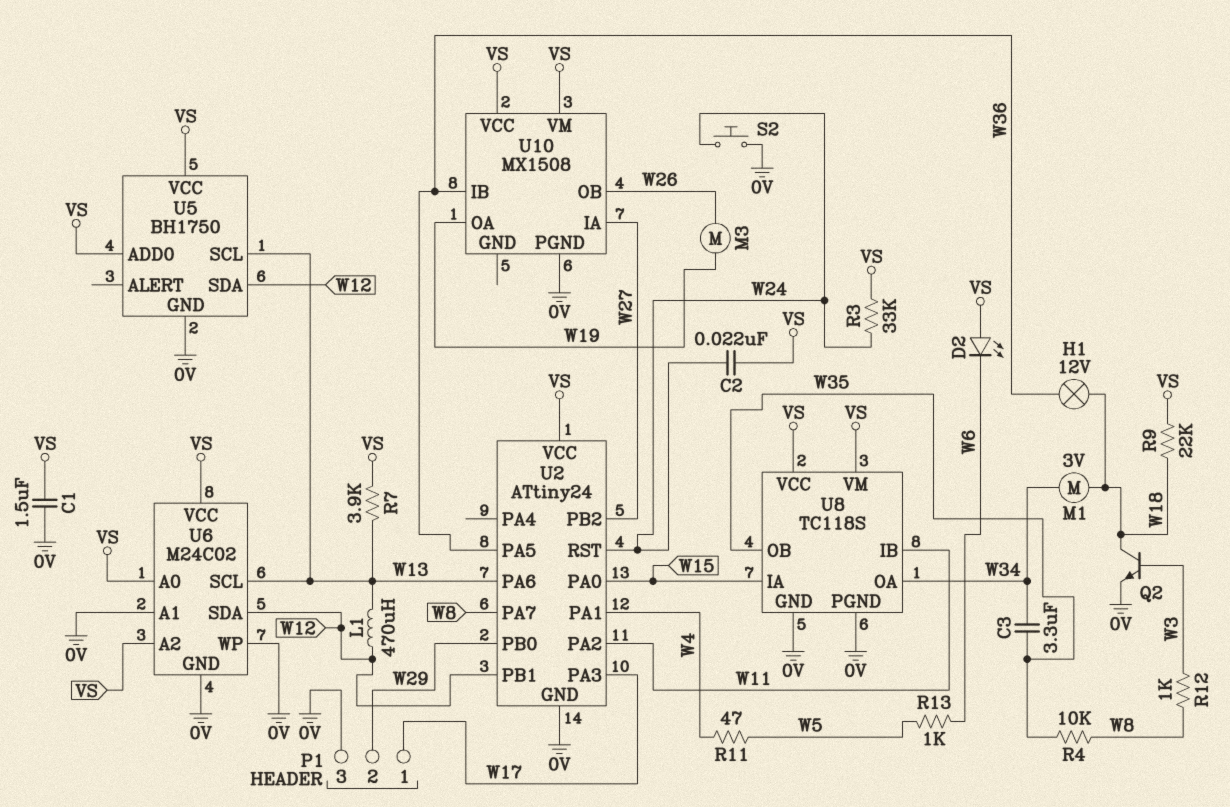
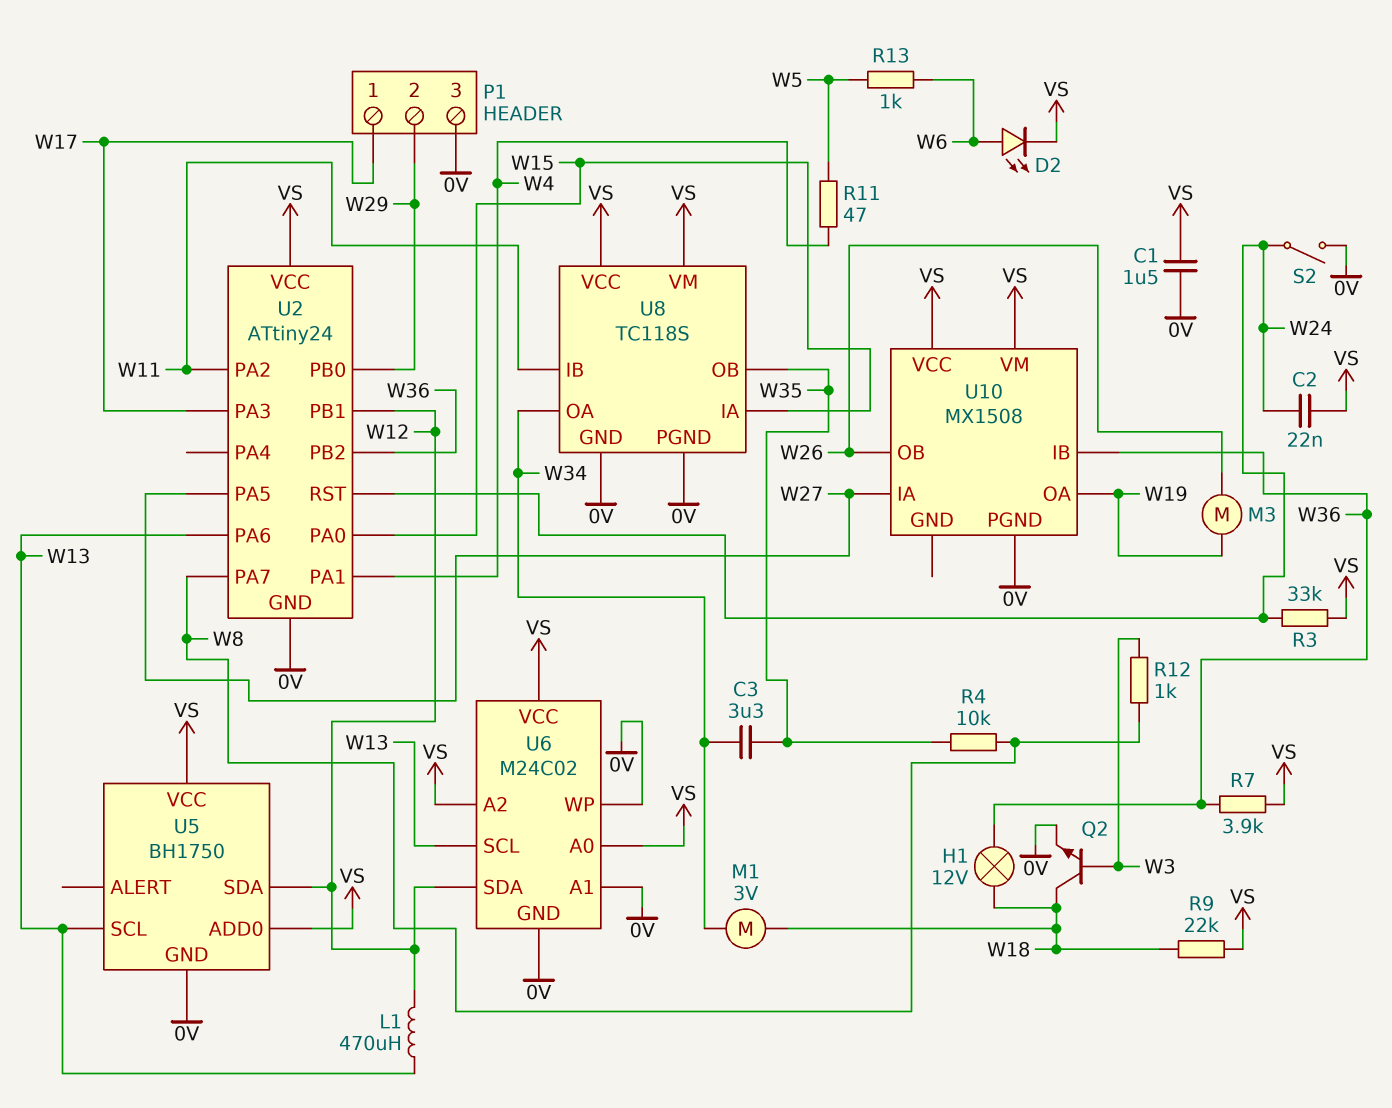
D2: LED (A VS, K W6) -> LED (A W6, K VS)
R7: 3.9k (VS, W13) -> 3.9k (VS, W36)
S2: button (0V, W24) -> switch (0V, W24)
U2 pin PA5: W36 -> W27
U2 pin PB2: W27 -> W36

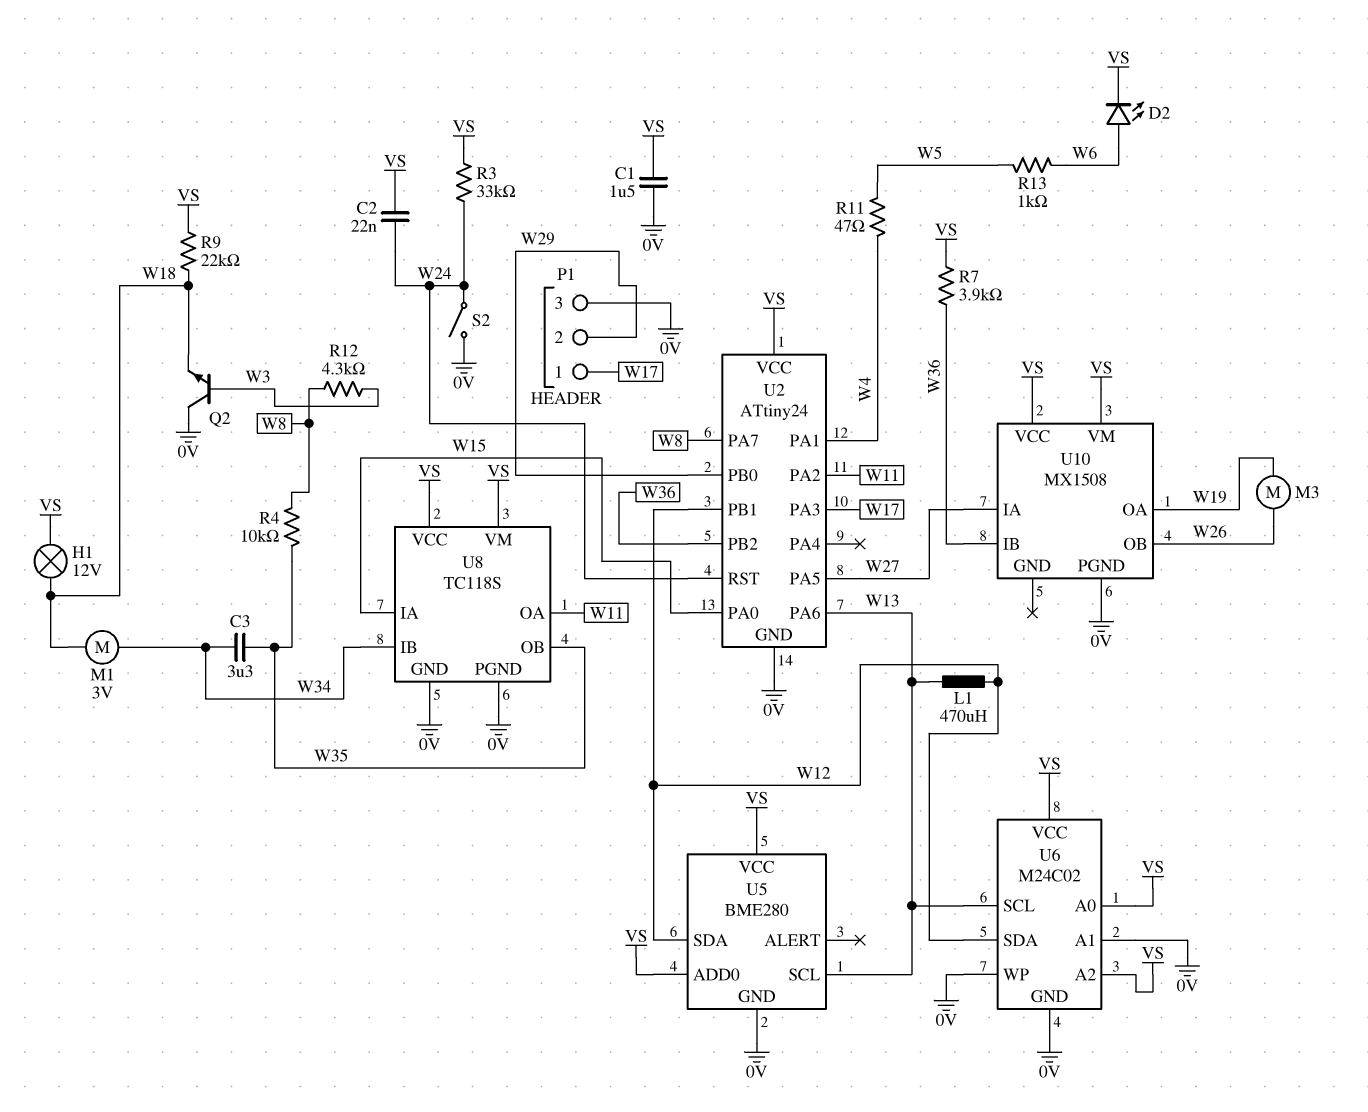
H1: lamp 12V (W18, W36) -> lamp 12V (VS, W18)
Q2: NPN (B W3, C W18, E 0V) -> NPN (B W3, C 0V, E W18)
R12: 1k (W3, W8) -> 4.3k (W3, W8)
U5: BH1750 -> BME280
U8 pin IB: W11 -> W34
U8 pin OA: W34 -> W11

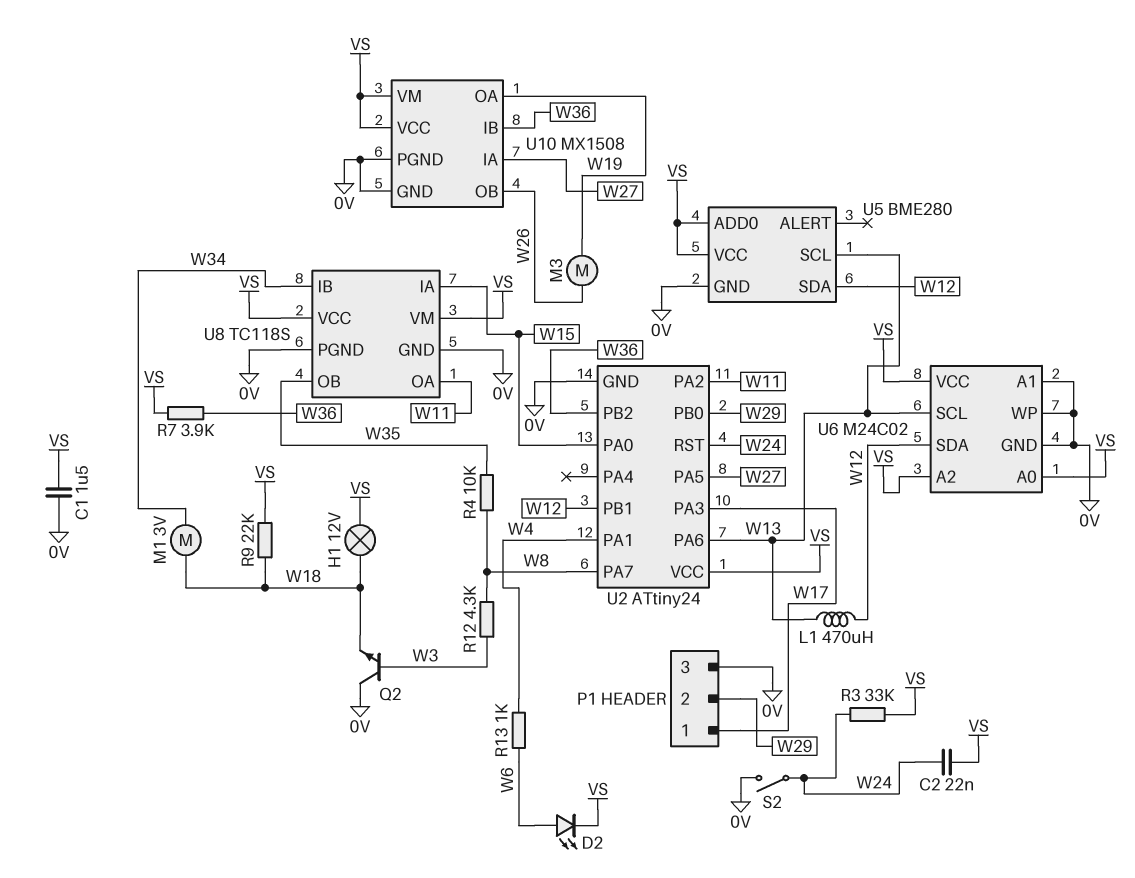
C3: 3.3uF (W34, W35) -> none
R11: 47 (W4, W5) -> none
R13: 1k (W5, W6) -> 1k (W4, W6)
U10 pin GND: none -> 0V

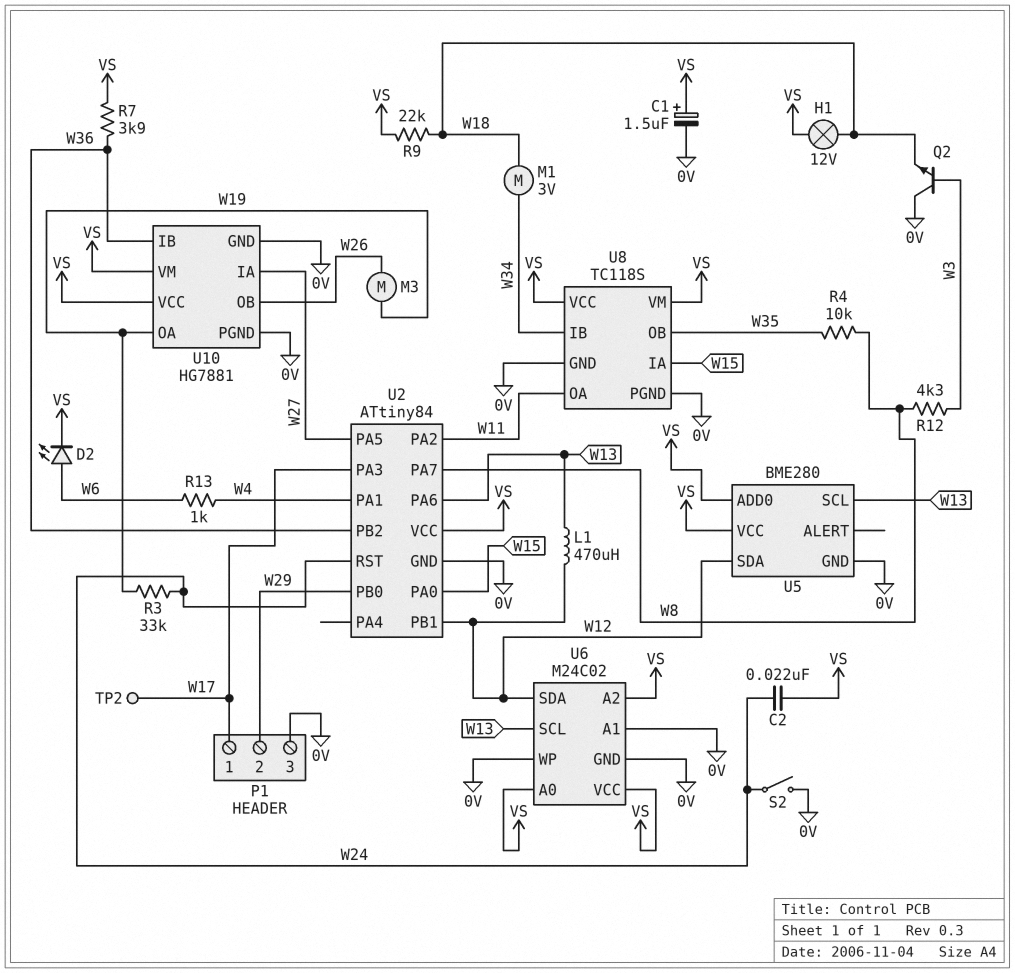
C1: 1.5uF (0V, VS) -> 1.5uF (plus VS, minus 0V)
R3: 33k (VS, W24) -> 33k (W19, W24)
TP2: none -> test point (W17)
U2: ATtiny24 -> ATtiny84
U10: MX1508 -> HG7881

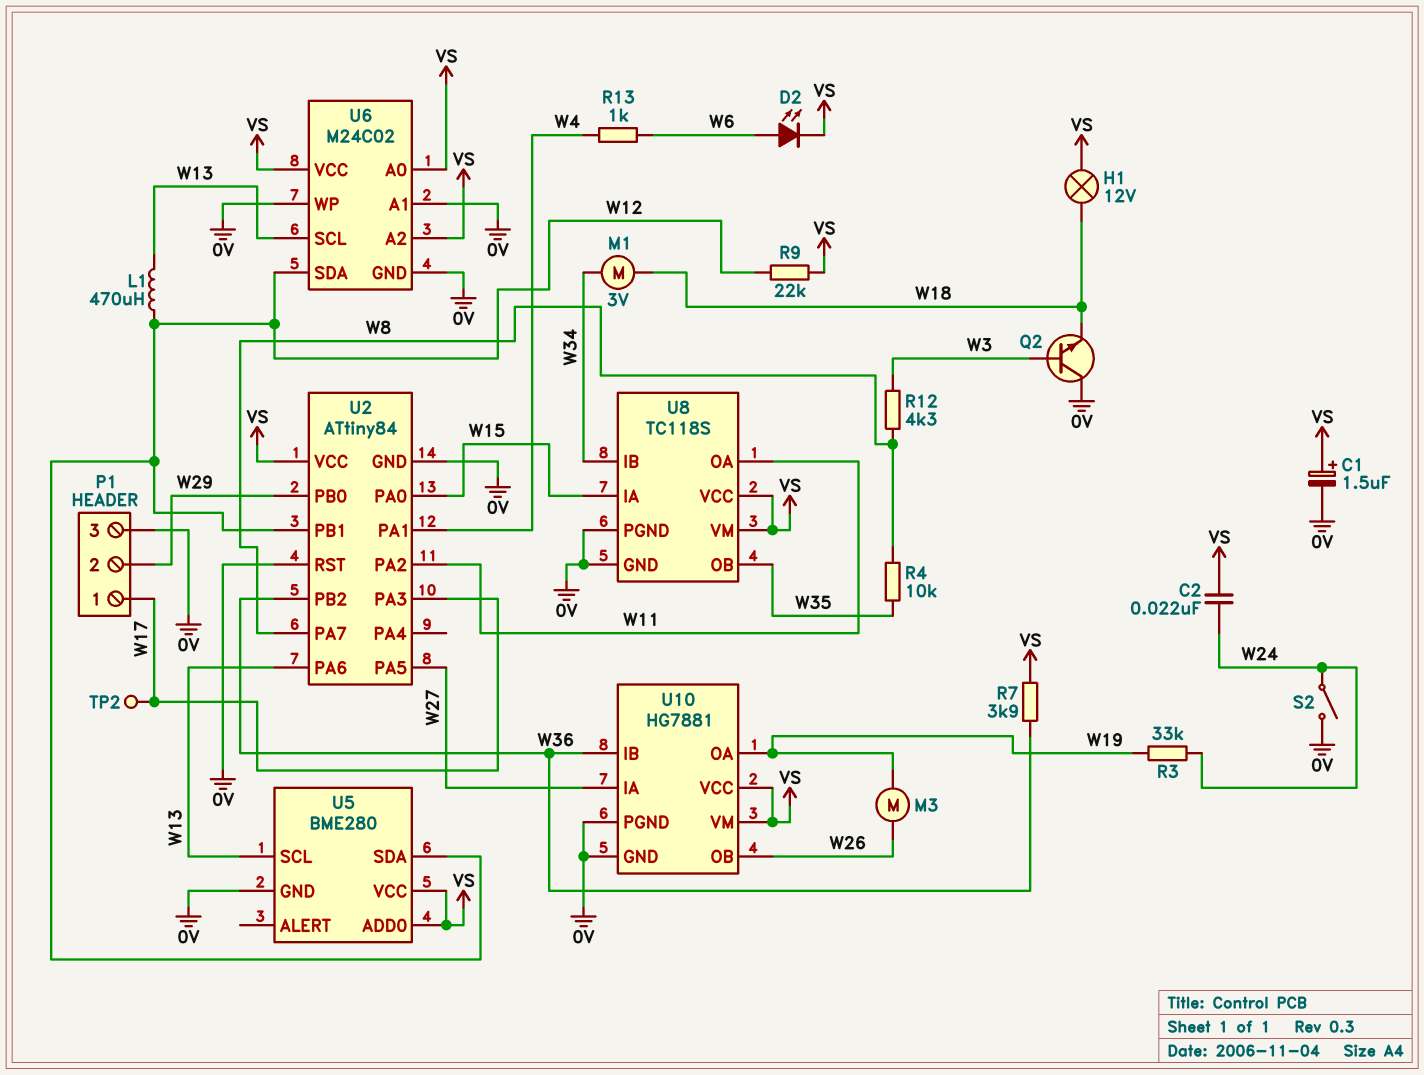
R9: 22k (VS, W18) -> 22k (VS, W12)
U2 pin RST: W24 -> 0V

